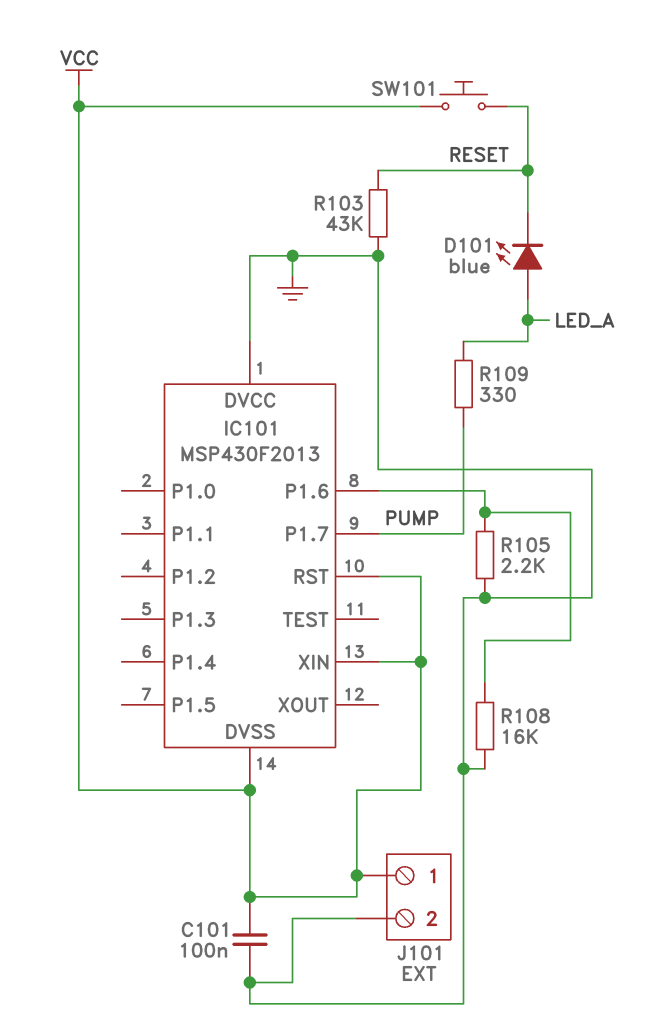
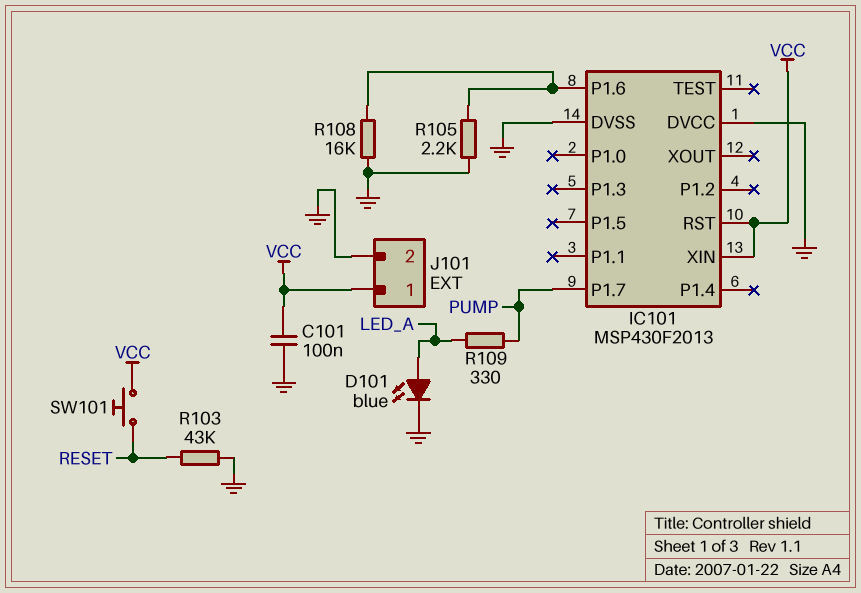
D101: LED blue (A LED_A, K RESET) -> LED blue (A LED_A, K GND)
IC101 pin DVSS: VCC -> GND

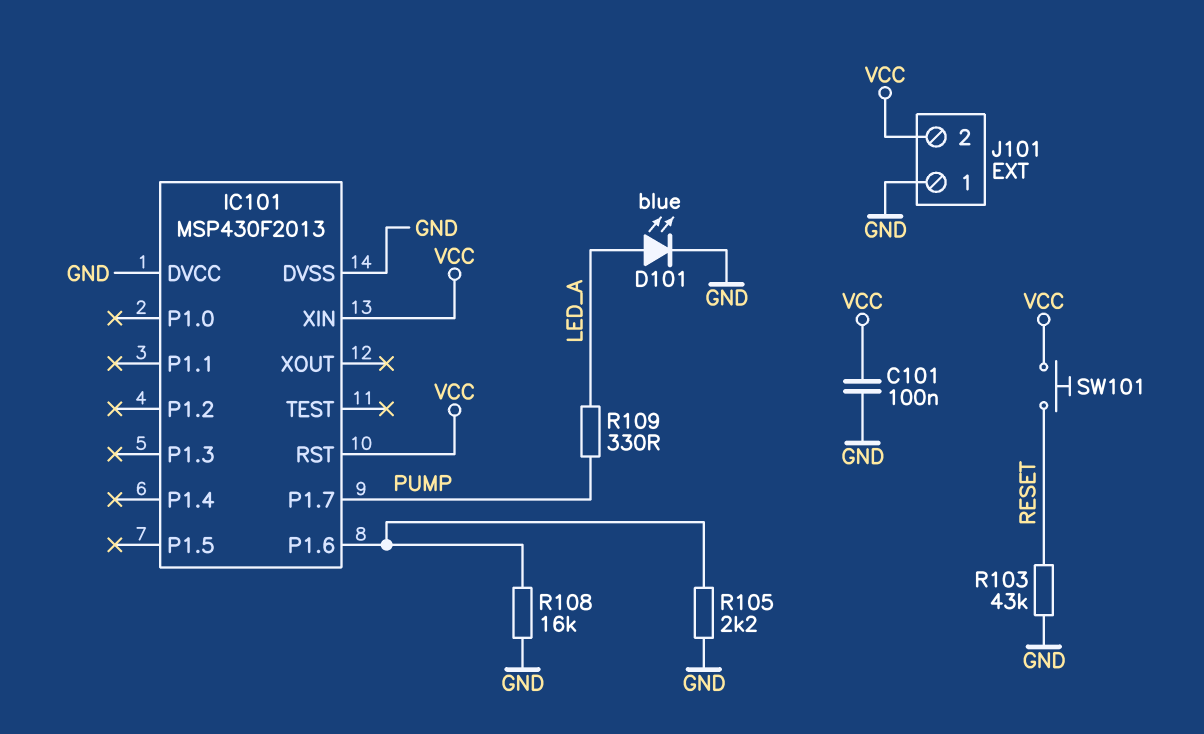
J101 pin 1: VCC -> GND
J101 pin 2: GND -> VCC

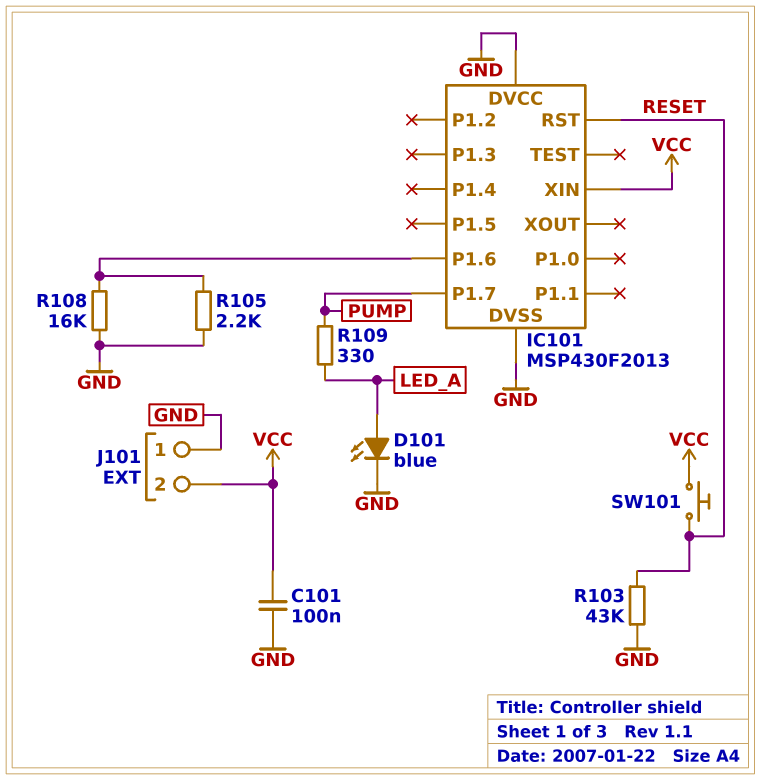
IC101 pin RST: VCC -> RESET

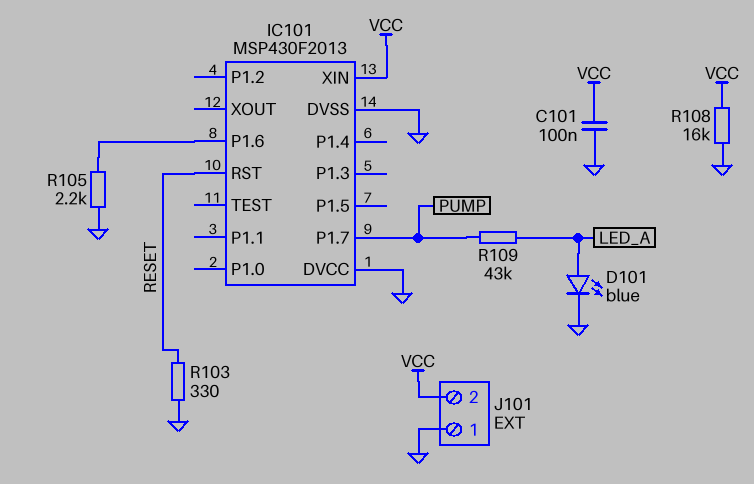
R103: 43k (GND, RESET) -> 330 (GND, RESET)
R108: 16k (GND, IC101/P1.6) -> 16k (GND, VCC)
R109: 330 (LED_A, PUMP) -> 43k (LED_A, PUMP)
SW101: button (RESET, VCC) -> none

